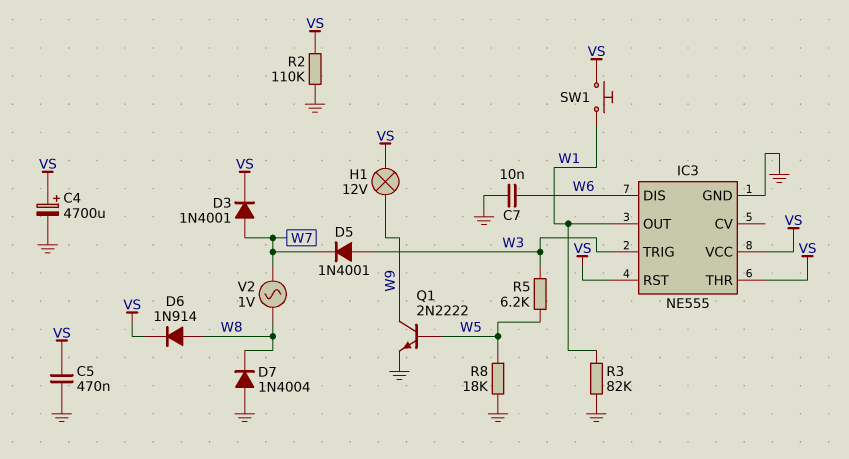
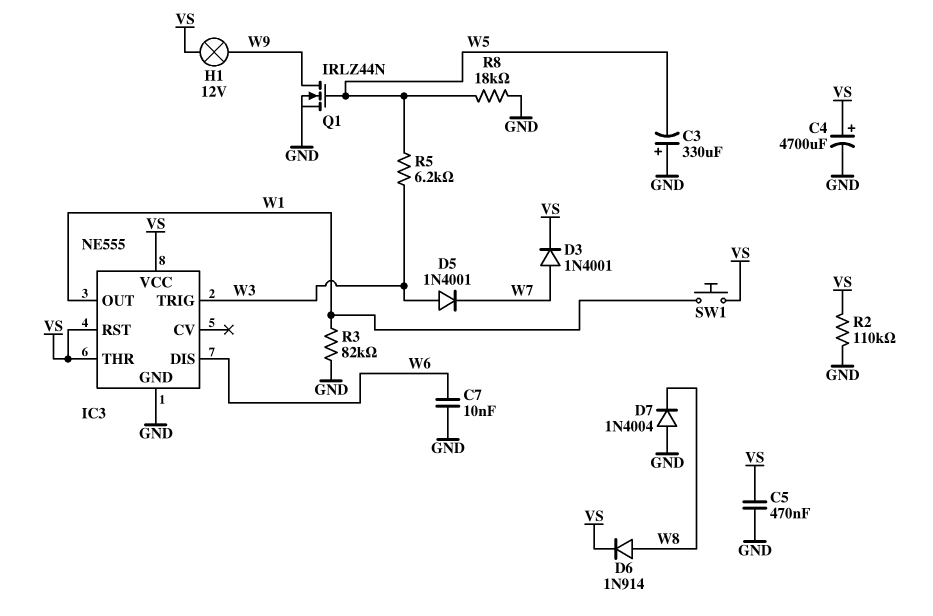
C3: none -> 330uF (plus GND, minus W5)
Q1: NPN 2N2222 (B W5, C W9, E GND) -> NMOS IRLZ44N (G W5, D W9, S GND)
V2: AC 1V (W7, W8) -> none

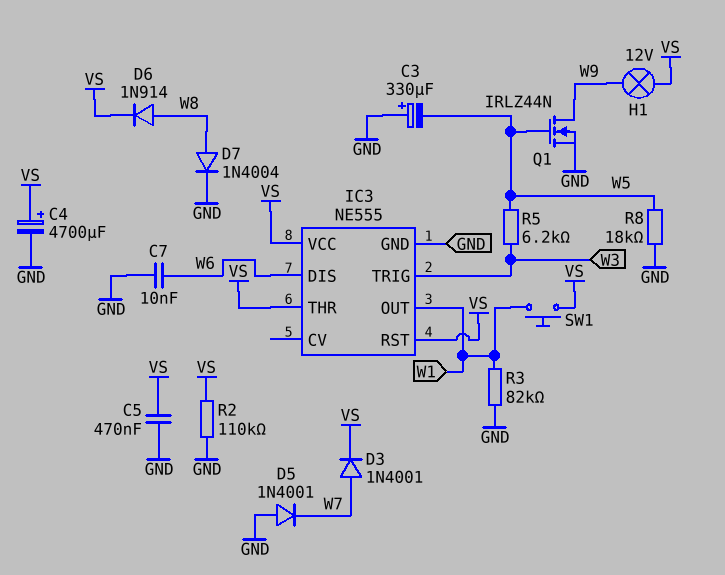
D5: diode 1N4001 (A W3, K W7) -> diode 1N4001 (A GND, K W7)
D7: diode 1N4004 (A GND, K W8) -> diode 1N4004 (A W8, K GND)

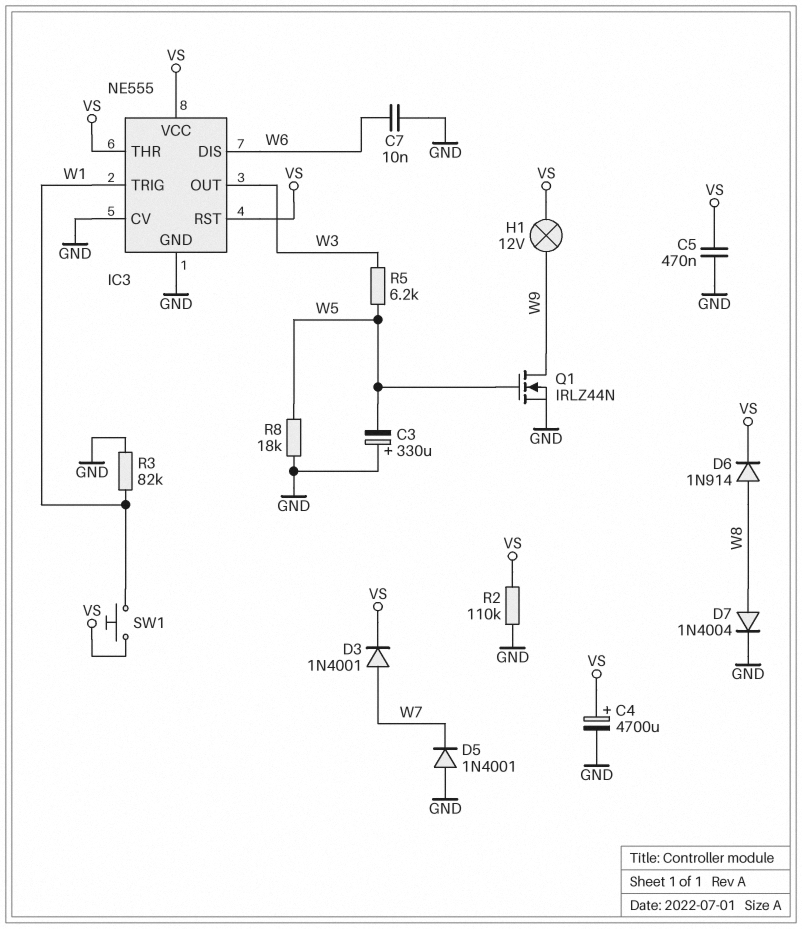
IC3 pin CV: none -> GND
IC3 pin OUT: W1 -> W3
IC3 pin TRIG: W3 -> W1

